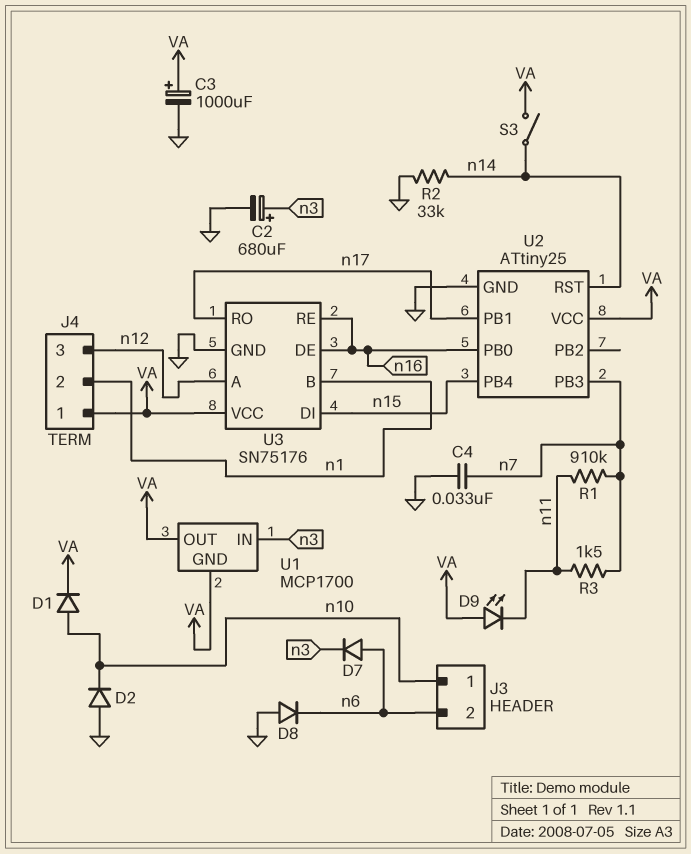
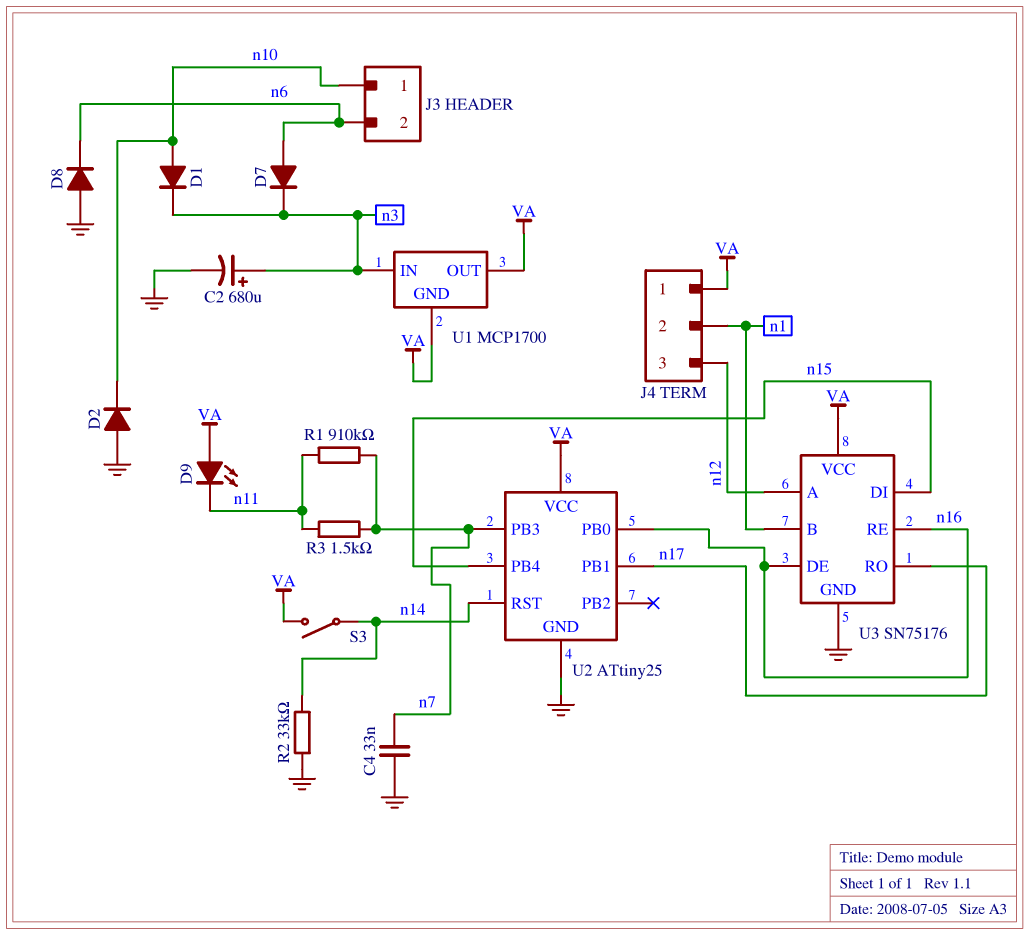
C3: 1000uF (plus VA, minus GND) -> none
D1: diode (A n10, K VA) -> diode (A n10, K n3)

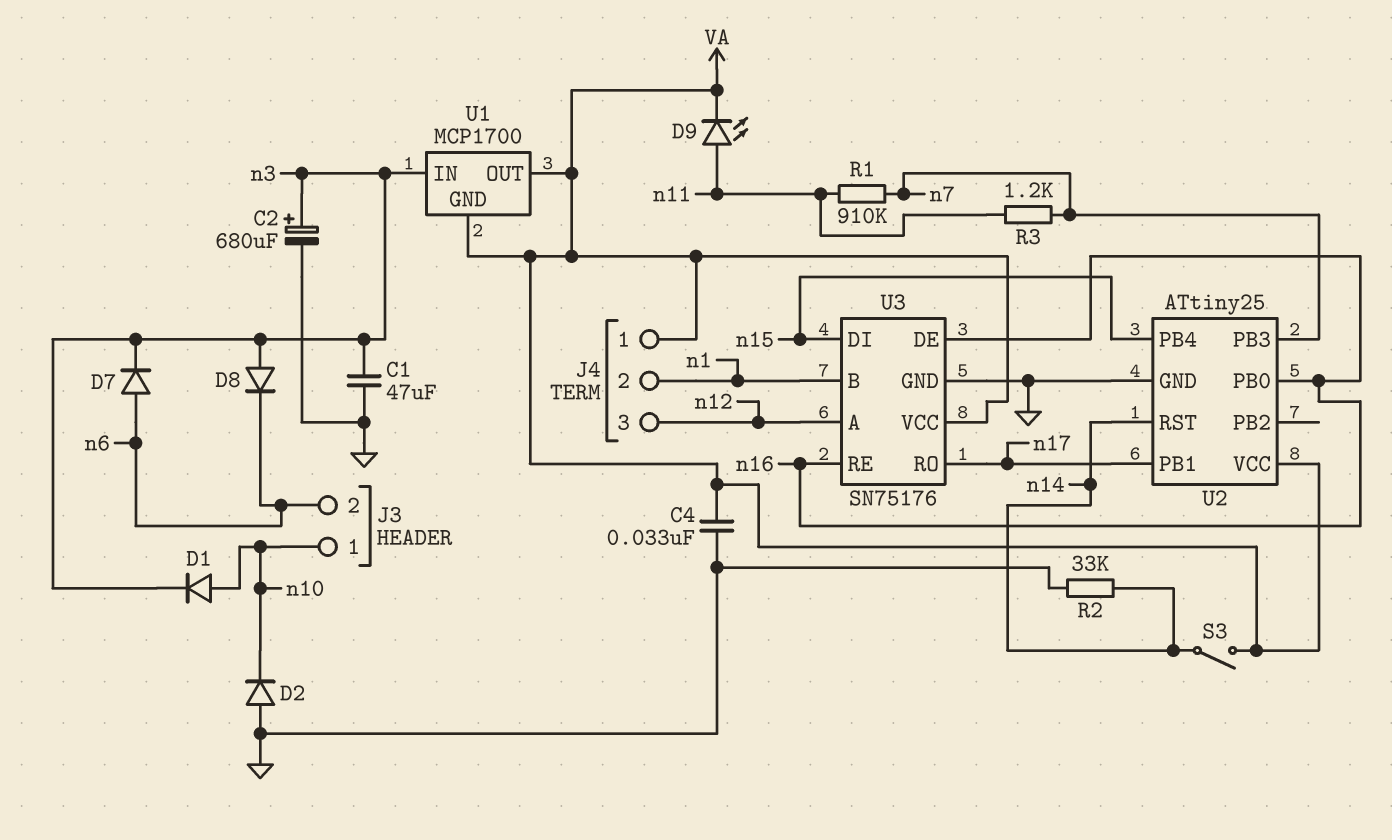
C1: none -> 47uF (GND, n3)
C4: 33nF (GND, n7) -> 33nF (GND, VA)
D8: diode (A GND, K n6) -> diode (A n3, K n6)
D9: LED (A VA, K n11) -> LED (A n11, K VA)
R3: 1.5k (n7, n11) -> 1.2k (n7, n11)

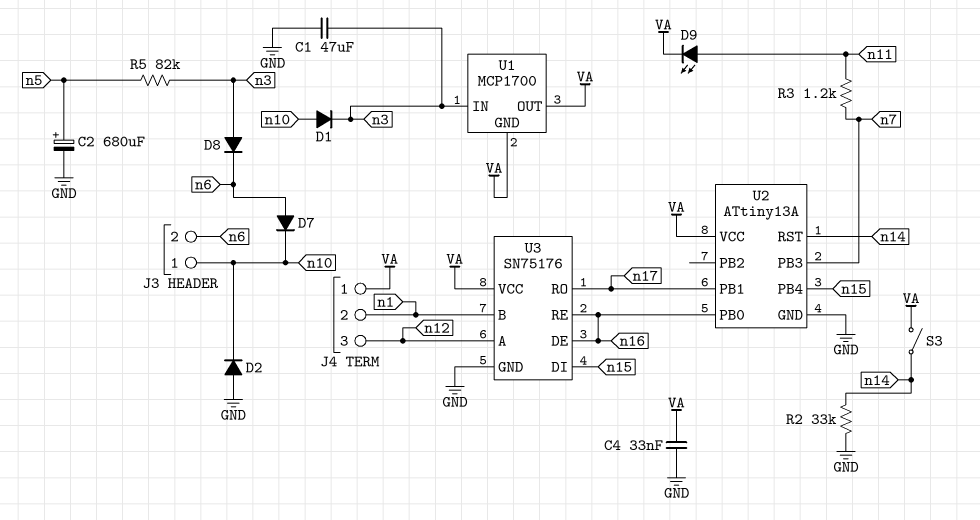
C2: 680uF (plus n3, minus GND) -> 680uF (plus n5, minus GND)
D7: diode (A n6, K n3) -> diode (A n6, K n10)
R1: 910k (n7, n11) -> none
R5: none -> 82k (n3, n5)
U2: ATtiny25 -> ATtiny13A

